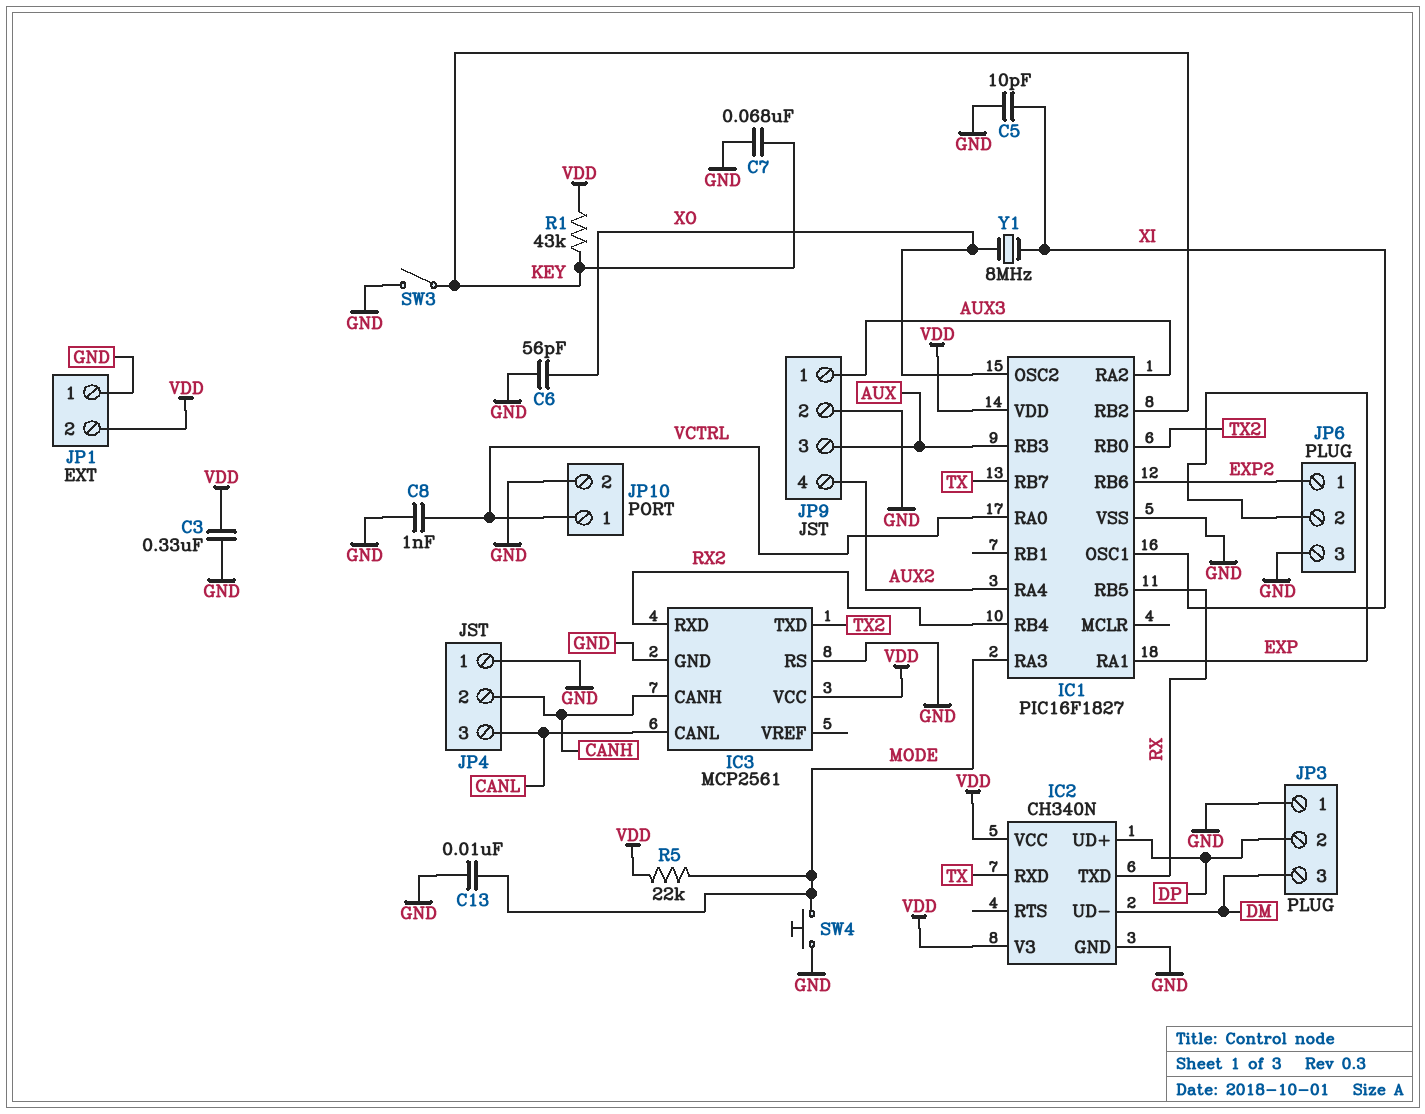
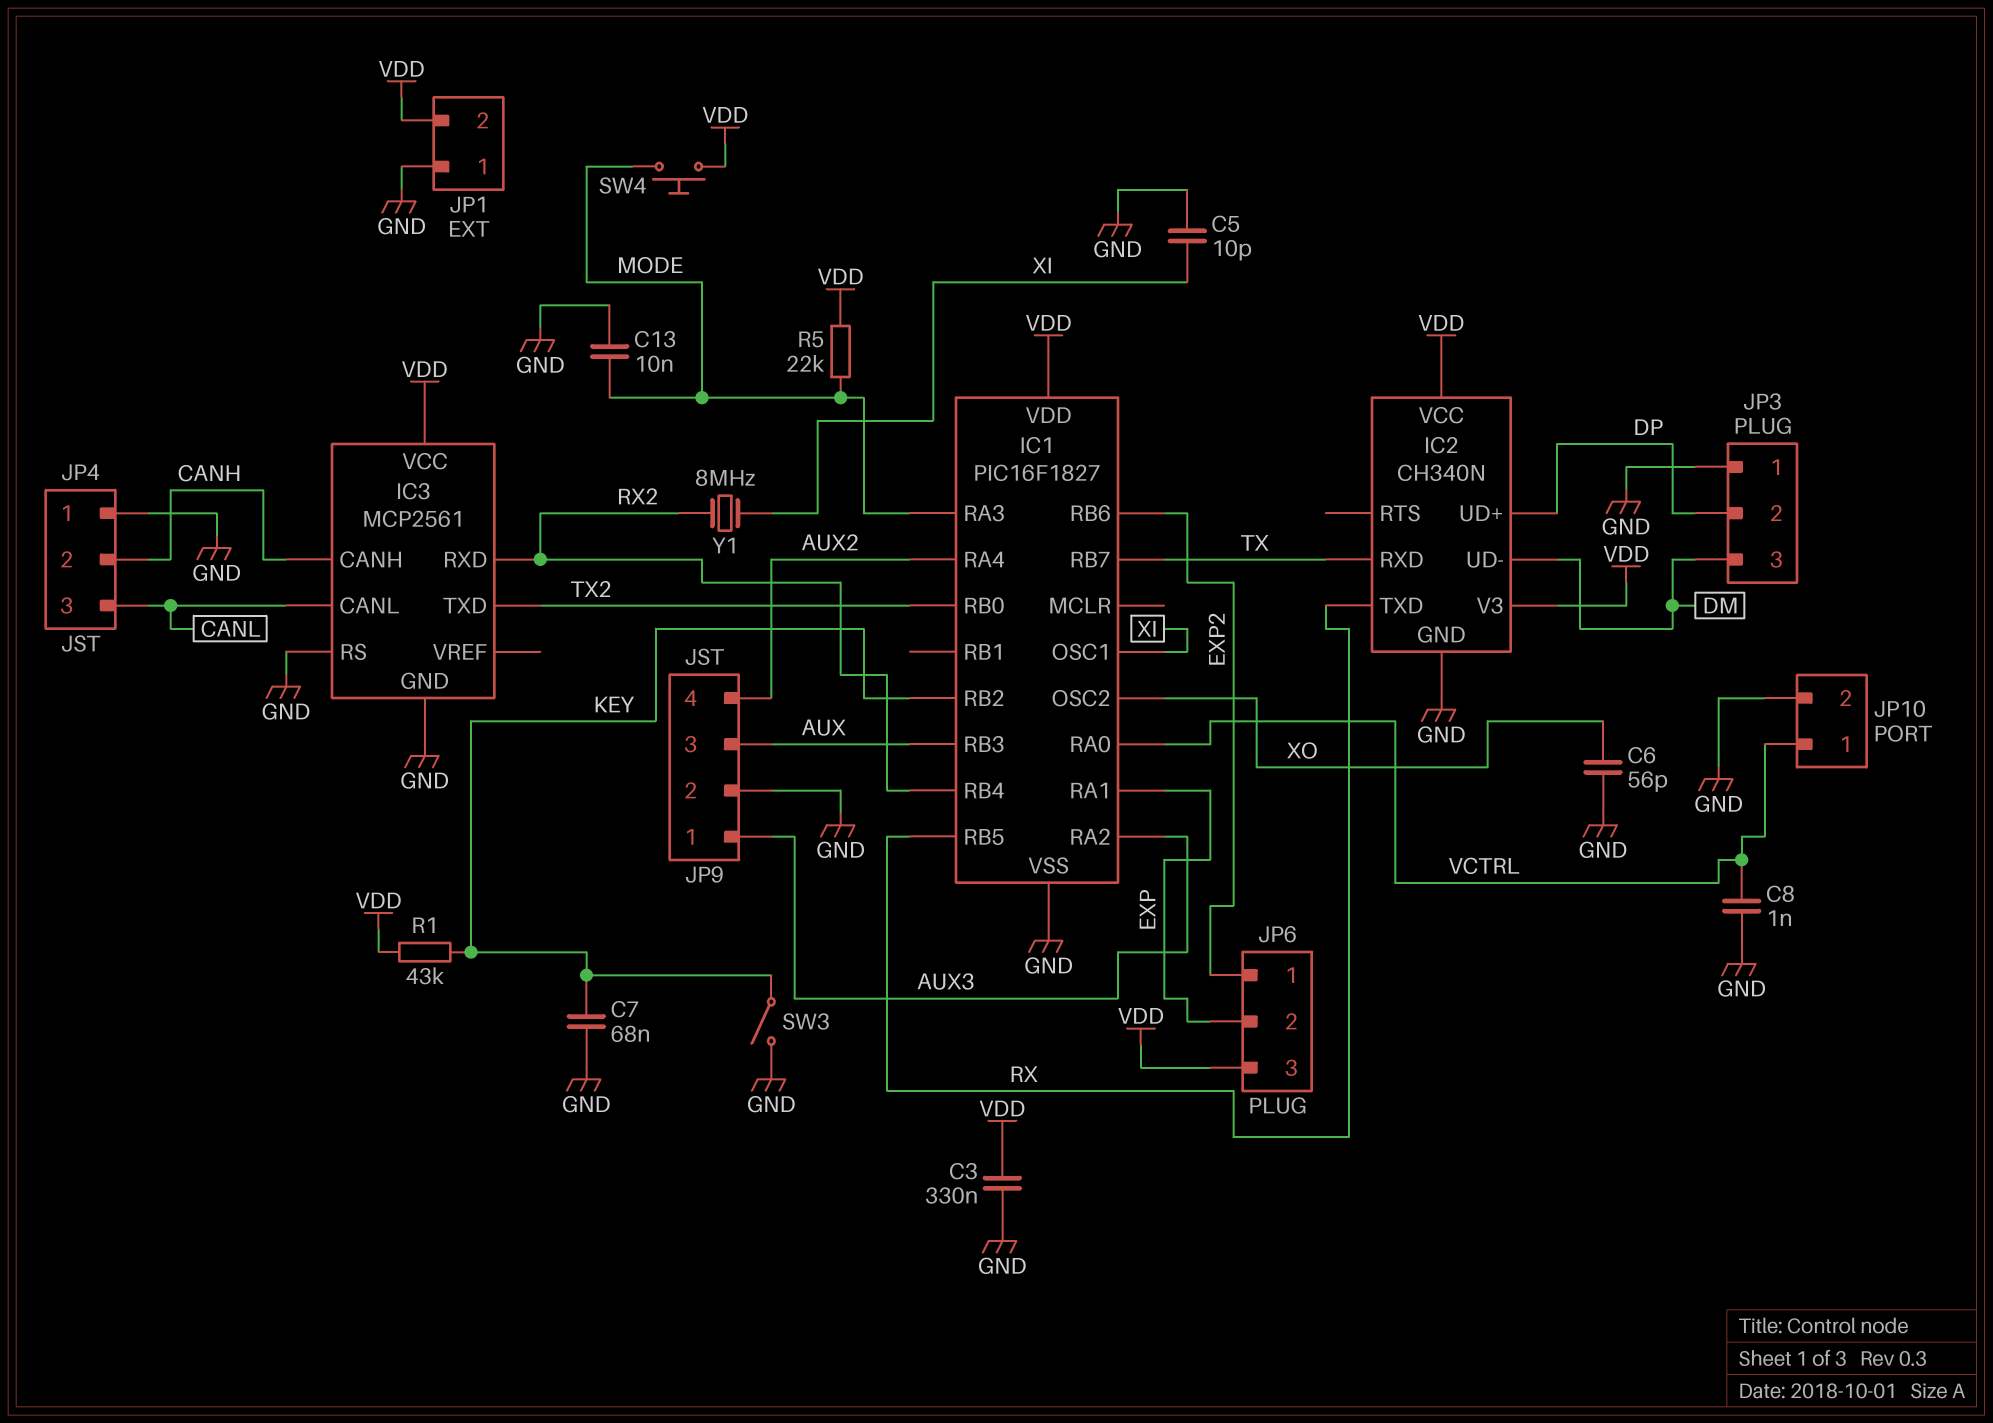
JP6 pin 3: GND -> VDD
SW4: button (GND, MODE) -> button (MODE, VDD)
Y1: 8MHz (XI, XO) -> 8MHz (RX2, XI)

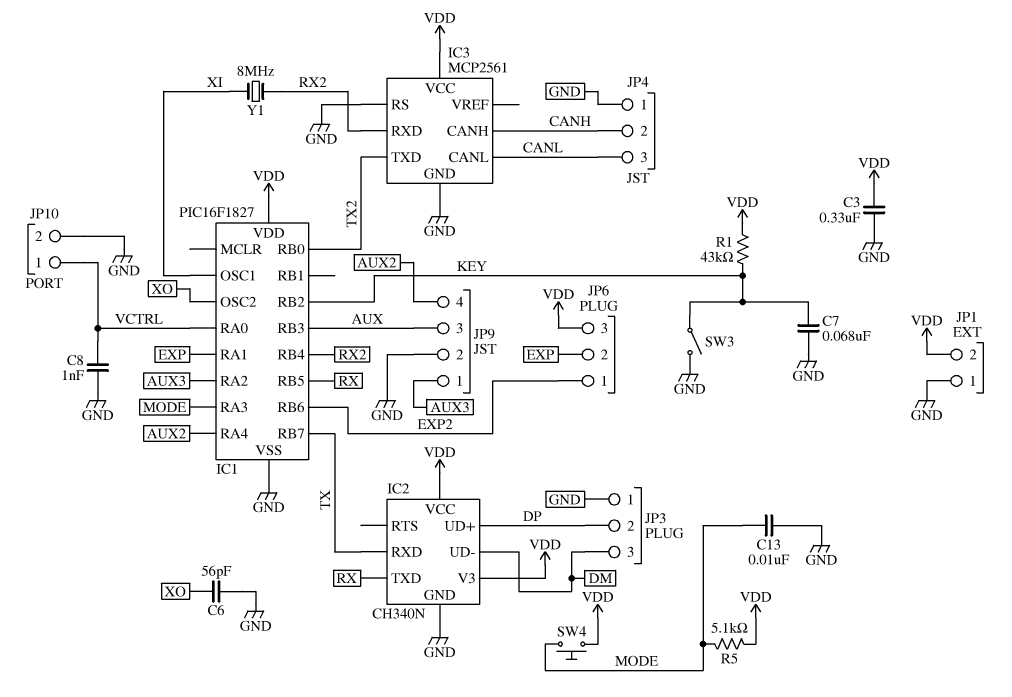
C5: 10pF (GND, XI) -> none
R5: 22k (MODE, VDD) -> 5.1k (MODE, VDD)

